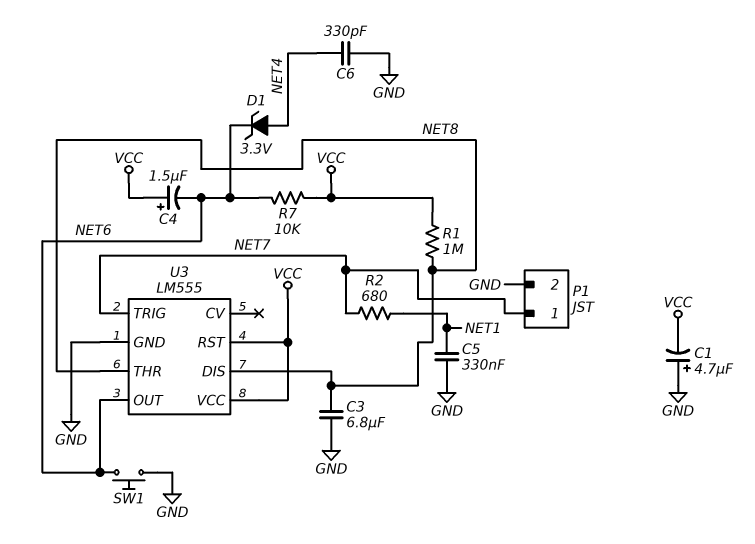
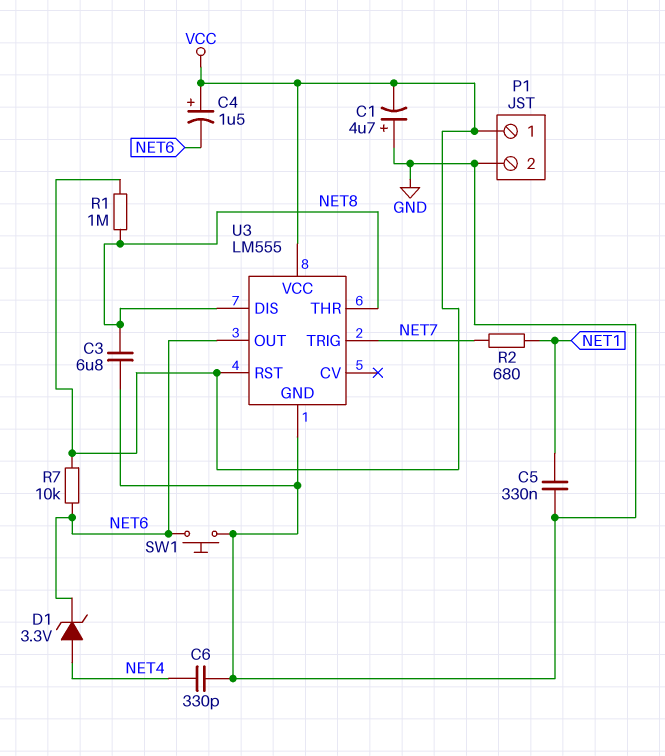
P1 pin 1: NET7 -> VCC

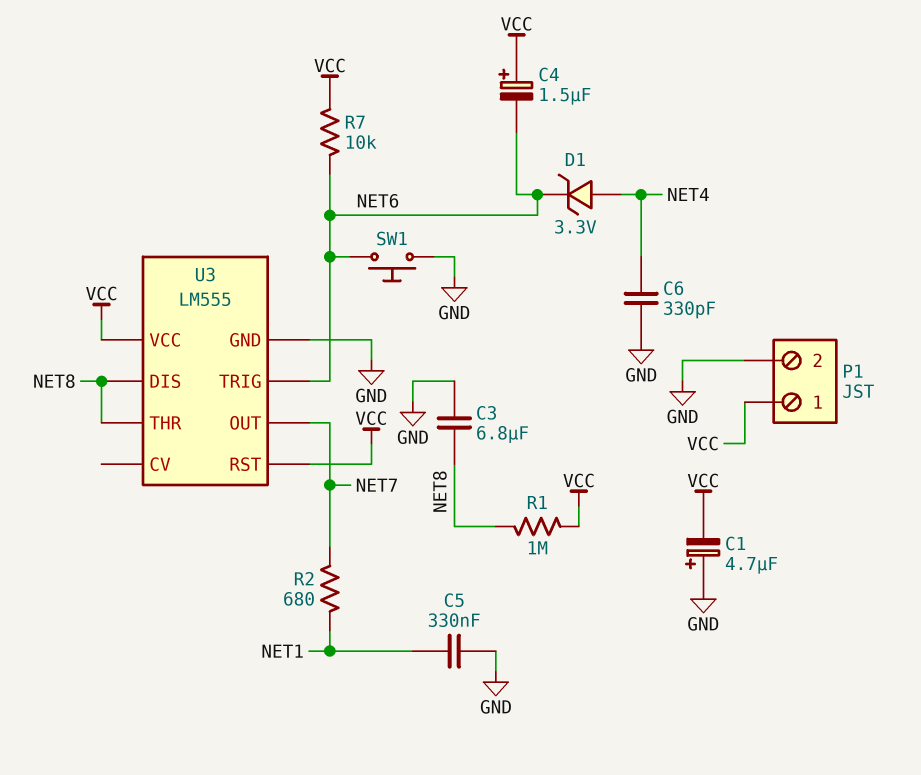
U3 pin OUT: NET6 -> NET7
U3 pin TRIG: NET7 -> NET6

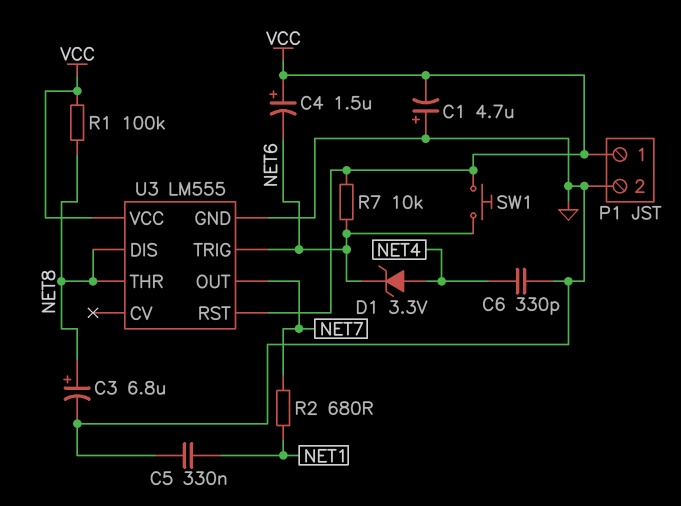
C3: 6.8uF (GND, NET8) -> 6.8uF (plus NET8, minus GND)
R1: 1M (NET8, VCC) -> 100k (NET8, VCC)
SW1: button (GND, NET6) -> button (NET6, VCC)

